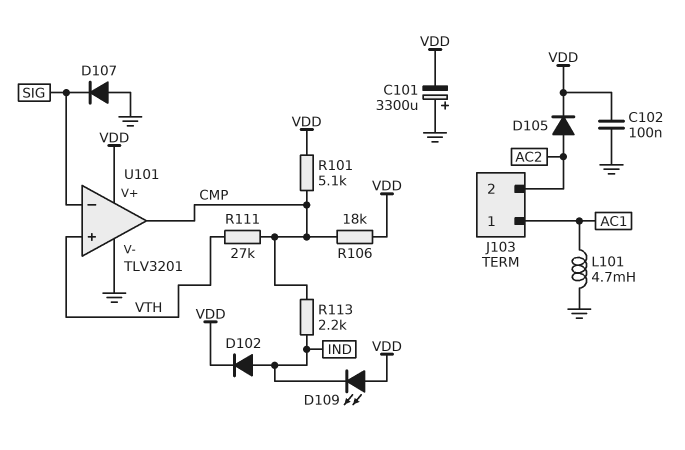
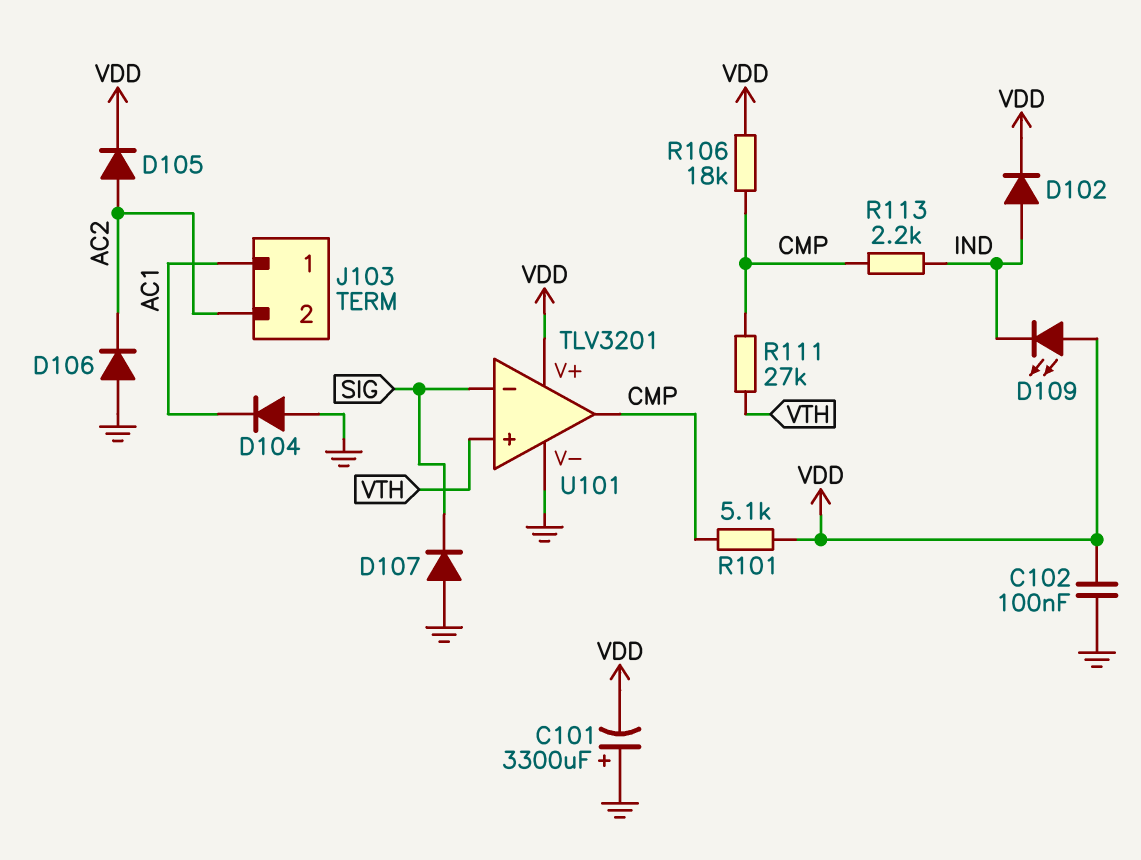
D104: none -> diode (A GND, K AC1)
D106: none -> diode (A GND, K AC2)
L101: 4.7mH (AC1, GND) -> none

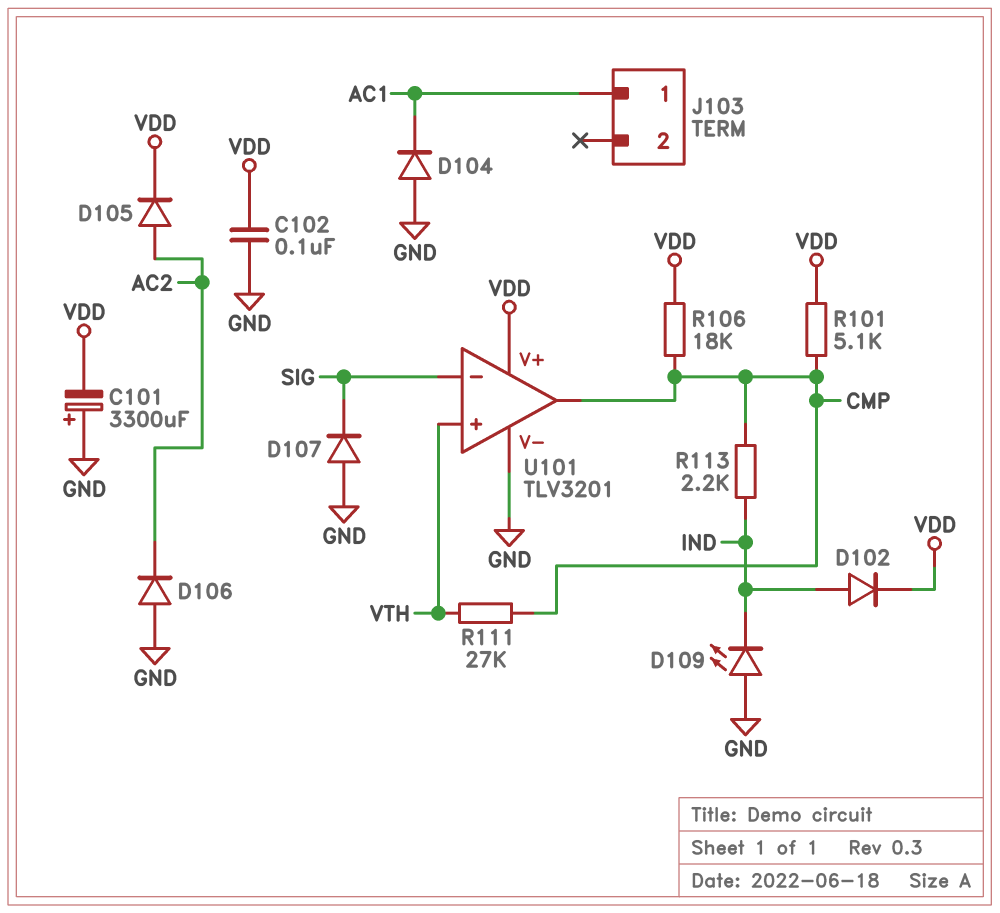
D109: LED (A VDD, K IND) -> LED (A GND, K IND)
J103 pin 2: AC2 -> none

